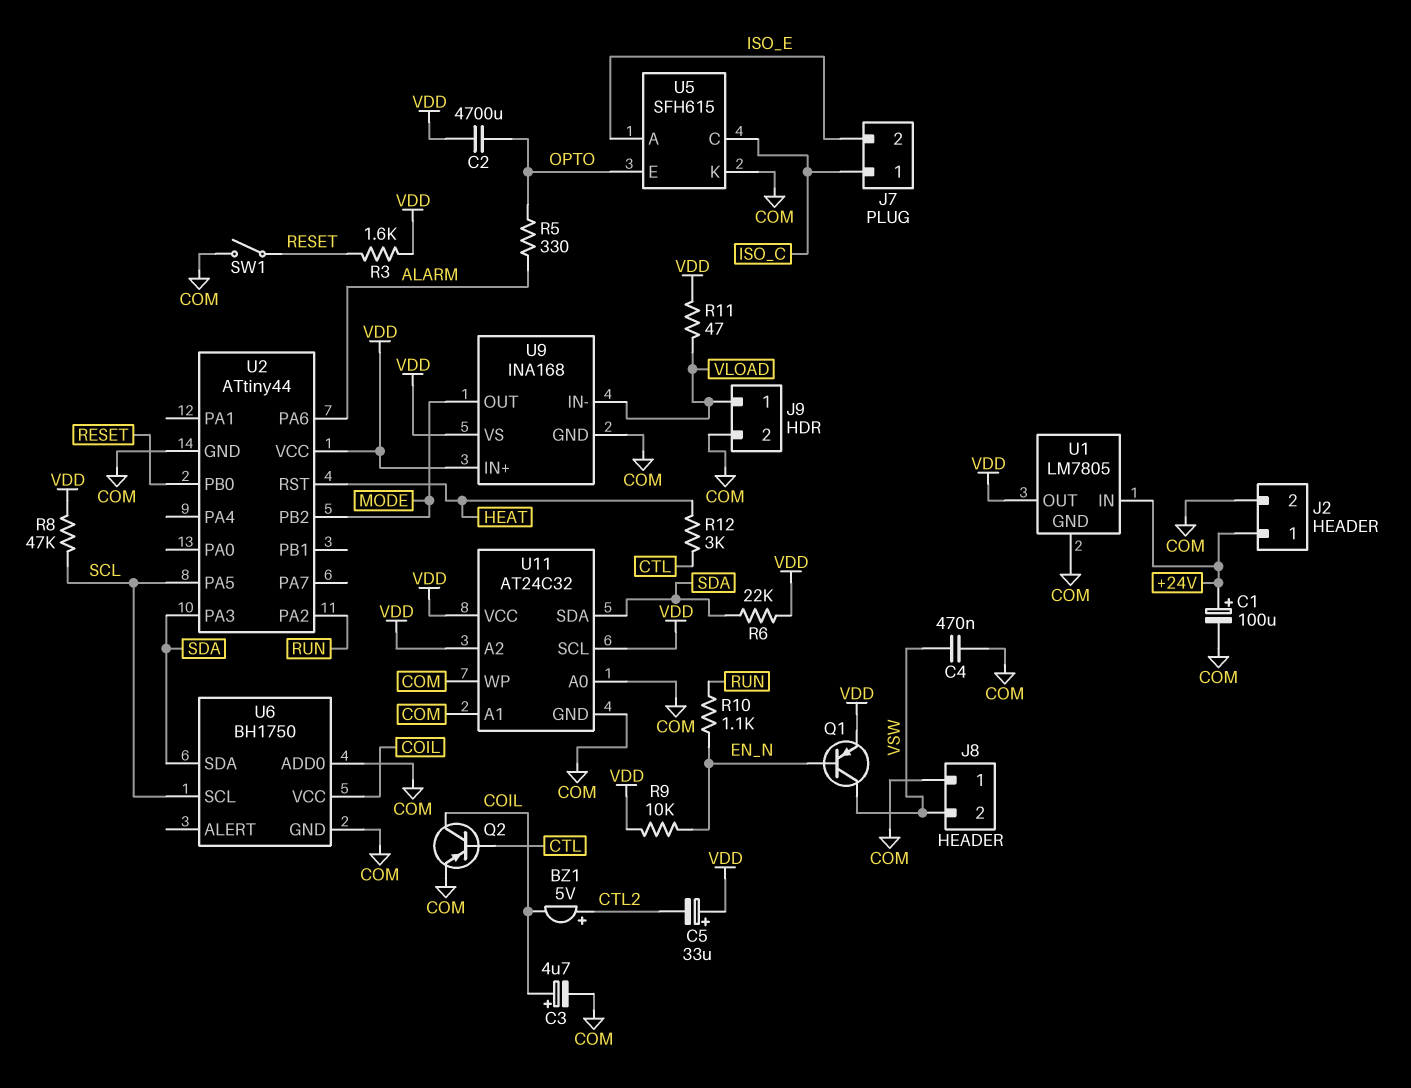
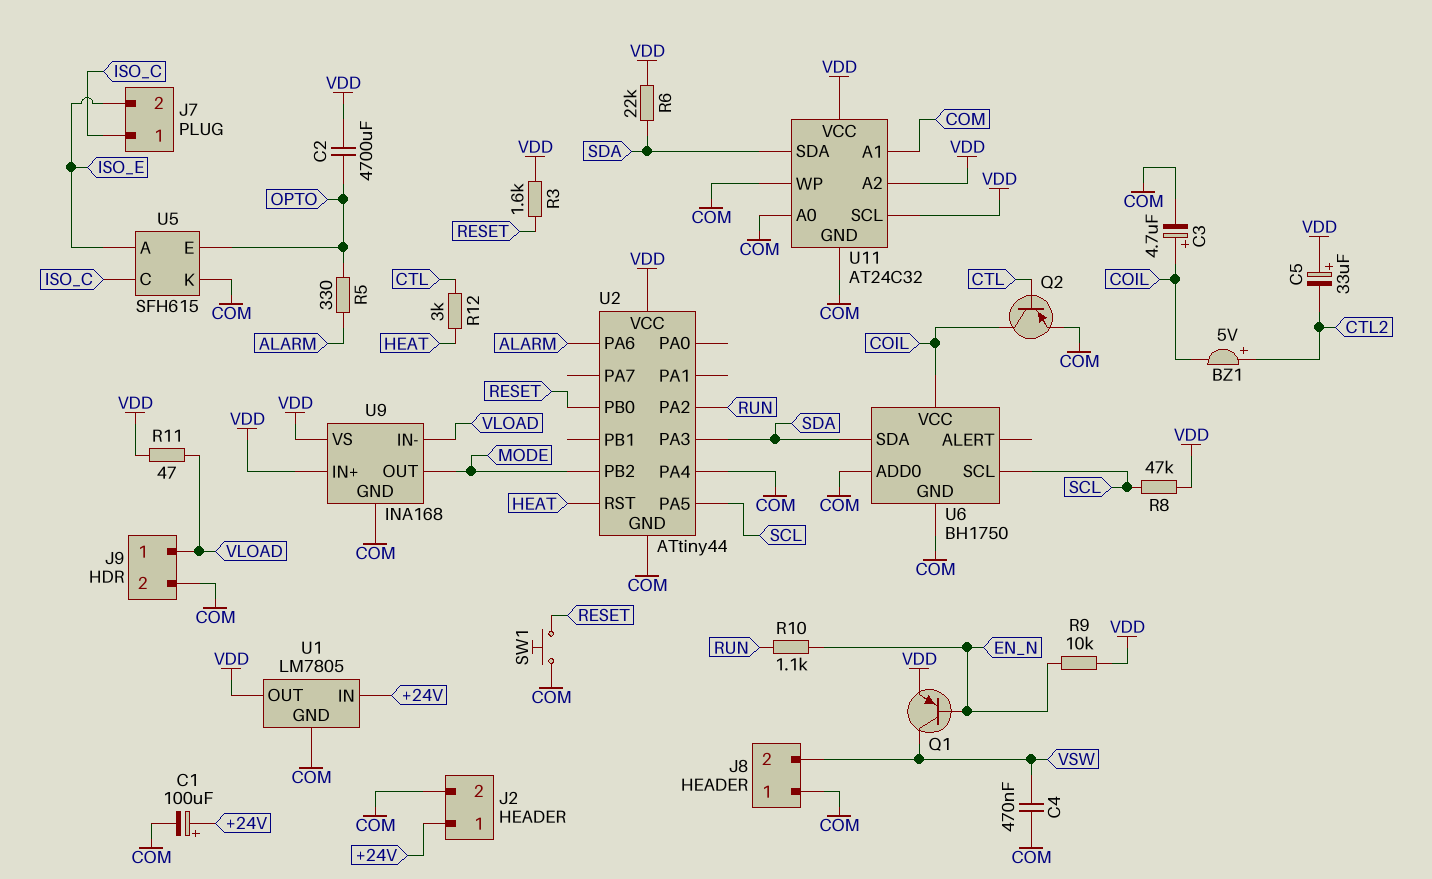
SW1: switch (COM, RESET) -> button (COM, RESET)
U2 pin PA4: none -> COM

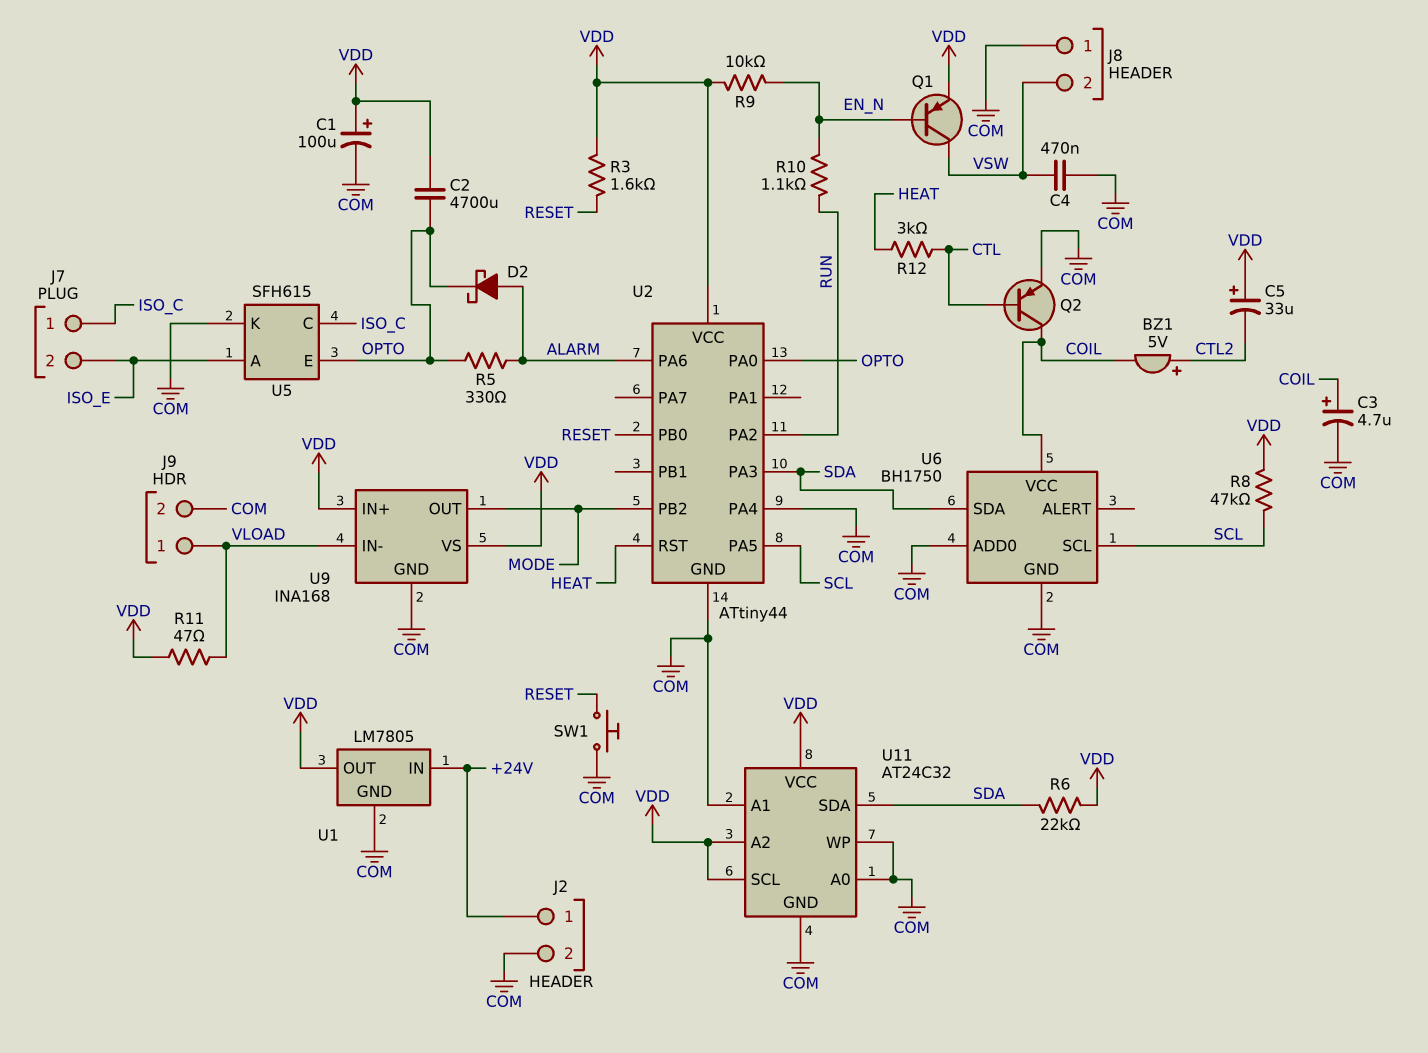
C1: 100uF (plus +24V, minus COM) -> 100uF (plus VDD, minus COM)
D2: none -> schottky (A ALARM, K OPTO)
U2 pin PA0: none -> OPTO

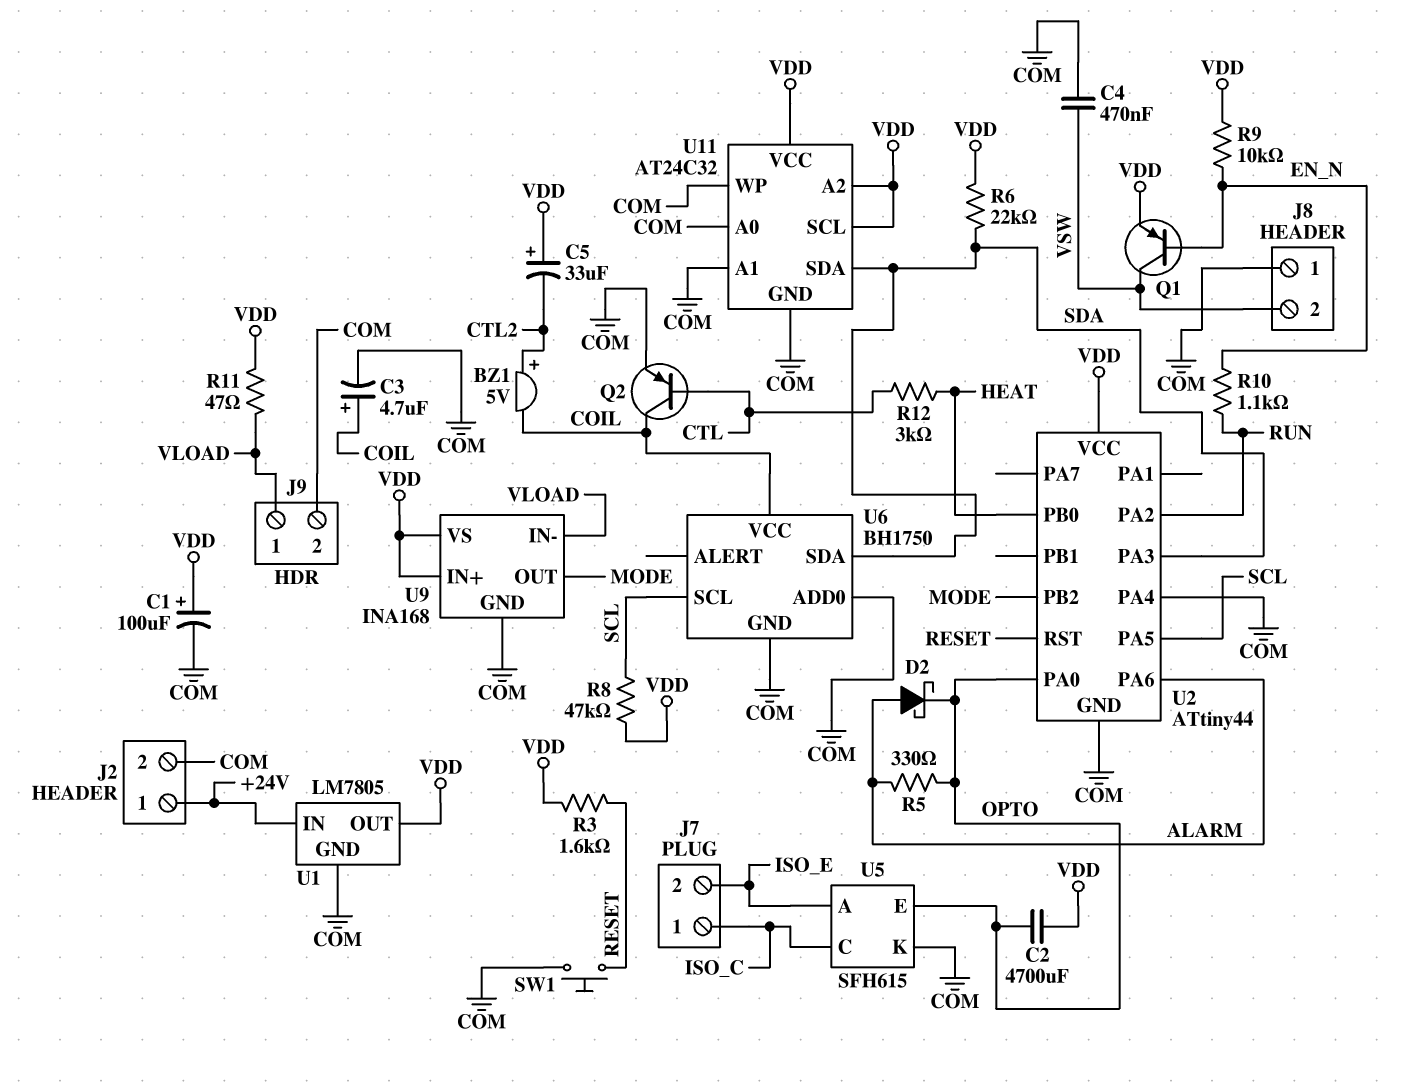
U2 pin PB0: RESET -> HEAT
U2 pin RST: HEAT -> RESET

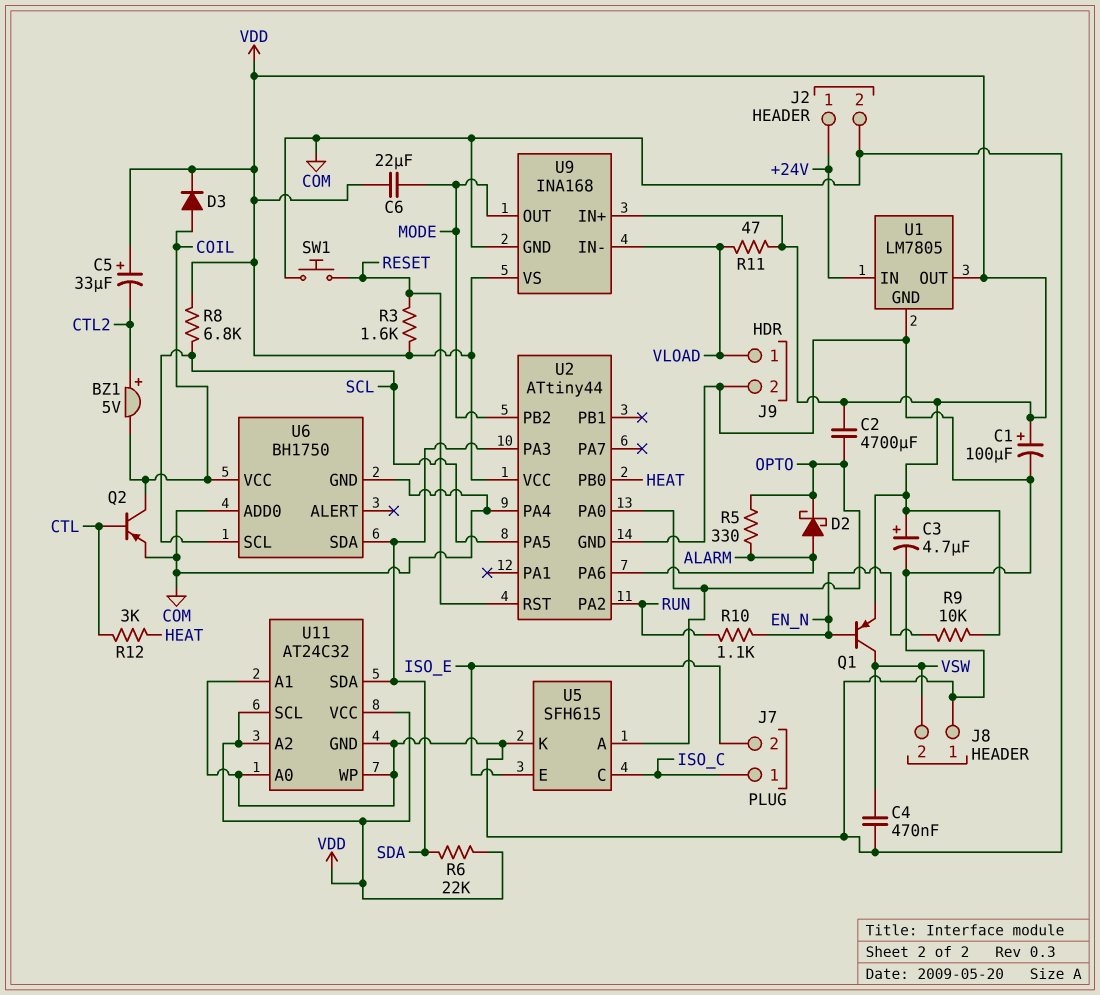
C3: 4.7uF (plus COIL, minus COM) -> 4.7uF (plus VDD, minus COM)
C6: none -> 22uF (MODE, VDD)
D3: none -> diode (A COIL, K VDD)
R8: 47k (SCL, VDD) -> 6.8k (SCL, VDD)
U5 pin A: ISO_E -> OPTO
U5 pin E: OPTO -> ISO_E

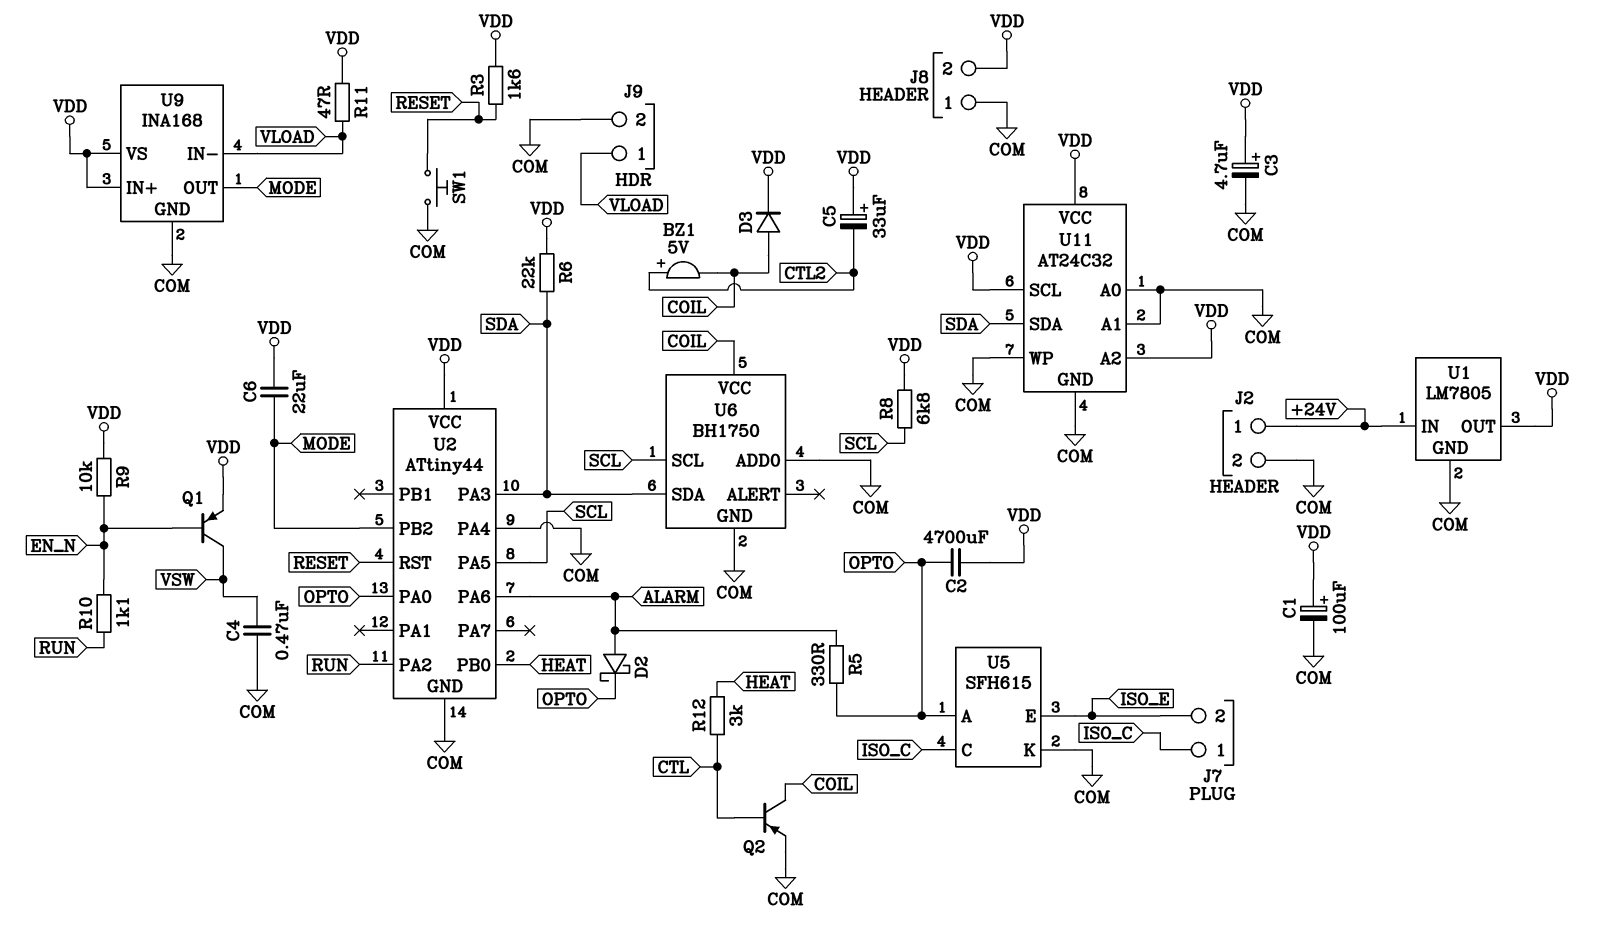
J8 pin 2: VSW -> VDD

